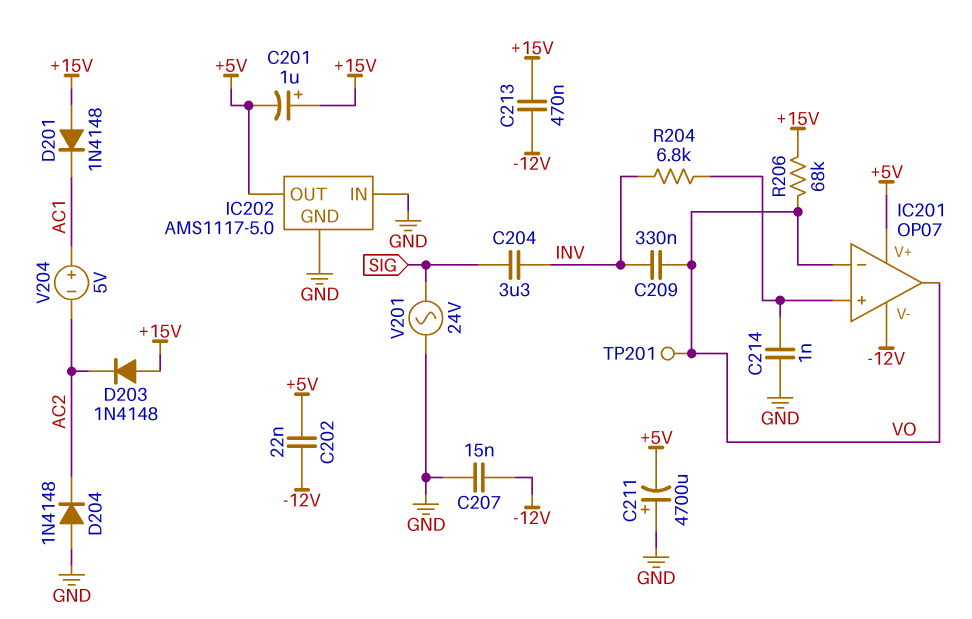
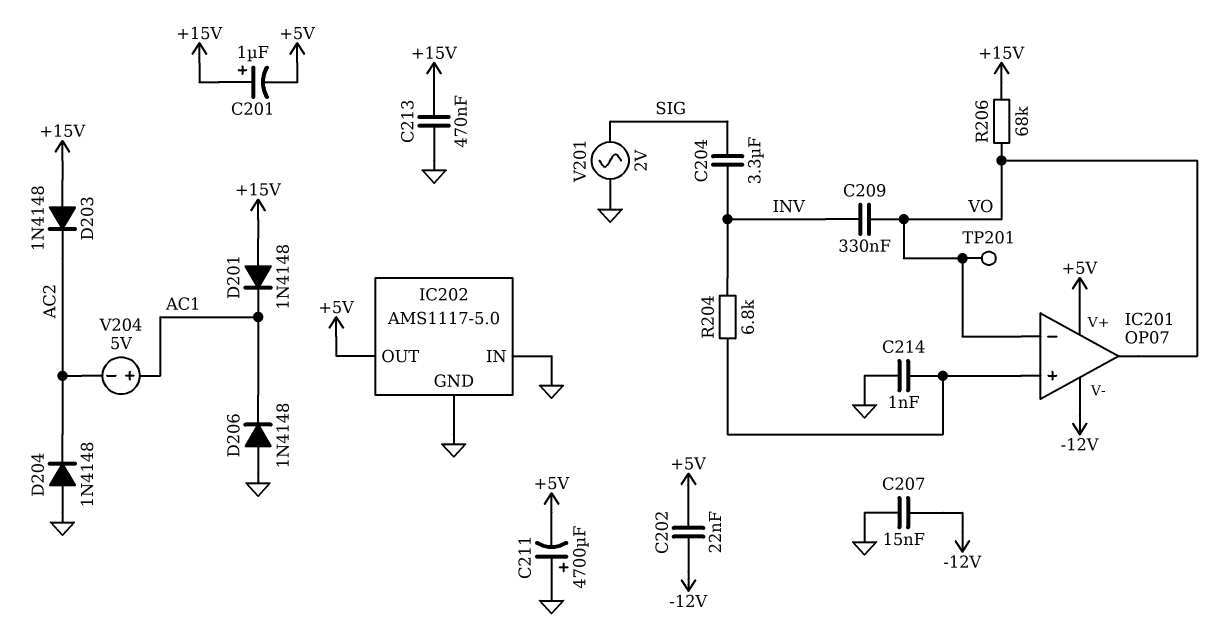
C213: 470nF (+15V, -12V) -> 470nF (+15V, GND)
D206: none -> diode 1N4148 (A GND, K AC1)
V201: AC 24V (GND, SIG) -> AC 2V (GND, SIG)

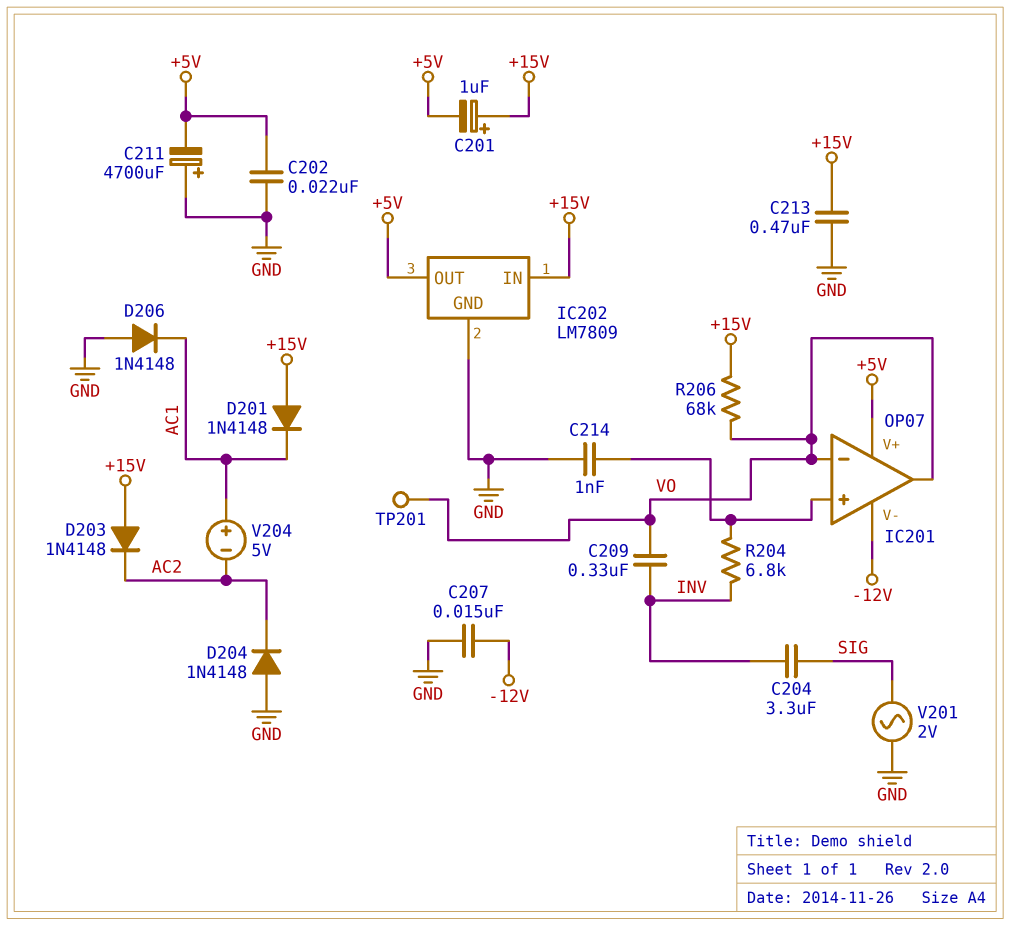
C202: 22nF (+5V, -12V) -> 22nF (+5V, GND)
IC202: AMS1117-5.0 -> LM7809
IC202 pin IN: GND -> +15V

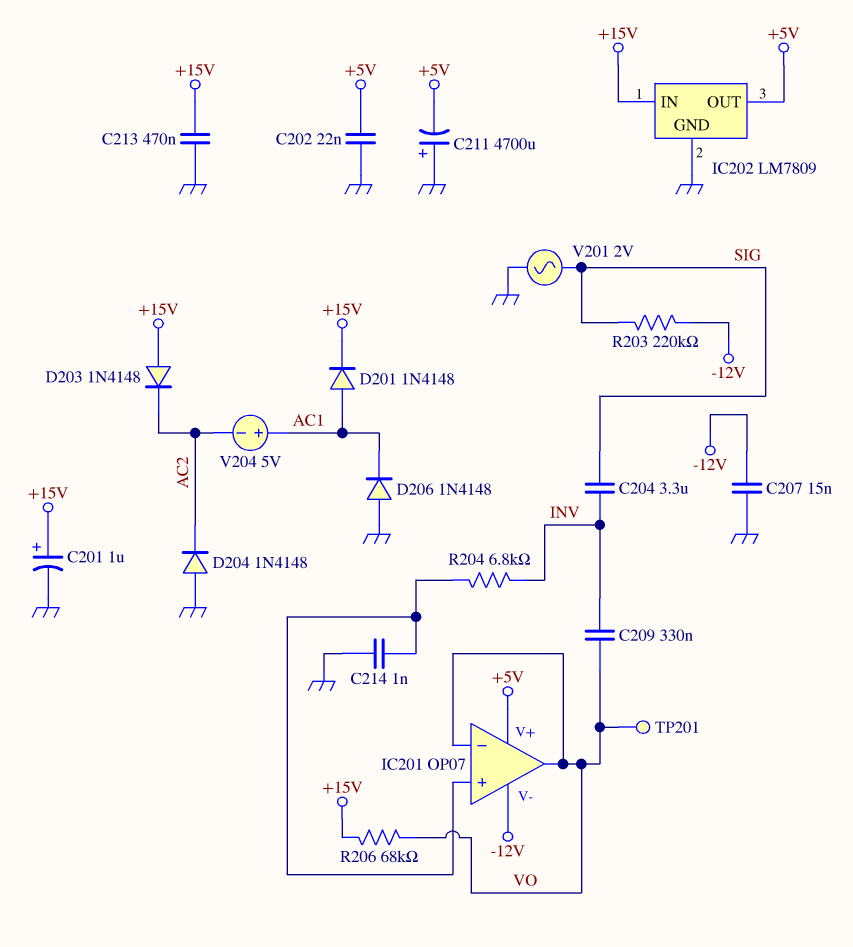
C201: 1uF (plus +15V, minus +5V) -> 1uF (plus +15V, minus GND)
D201: diode 1N4148 (A +15V, K AC1) -> diode 1N4148 (A AC1, K +15V)
R203: none -> 220k (-12V, SIG)

